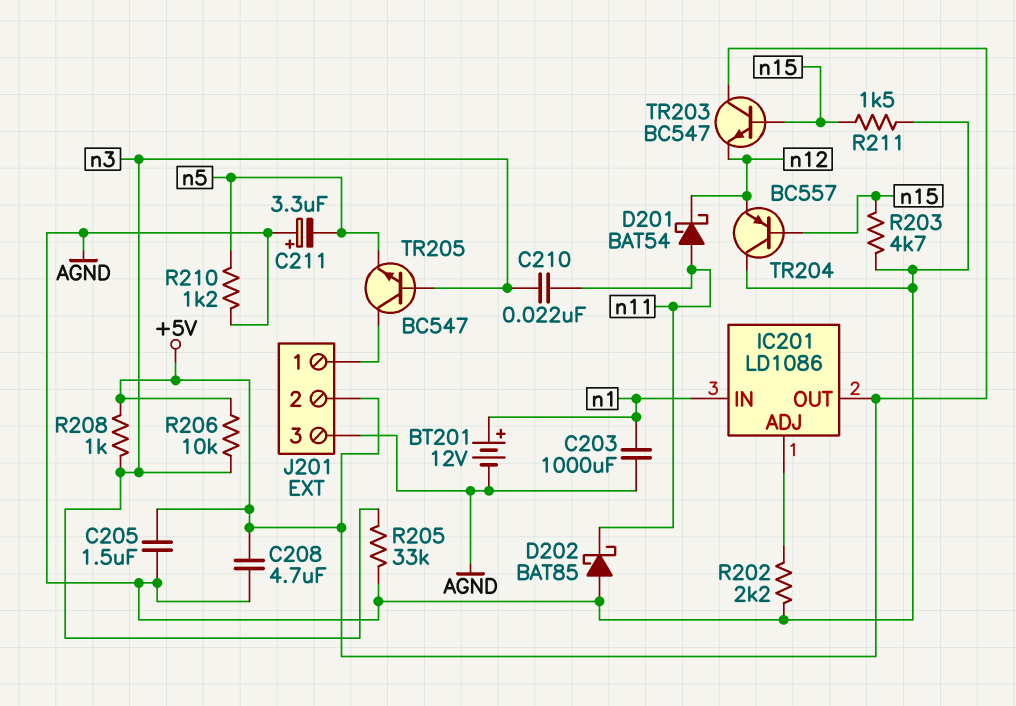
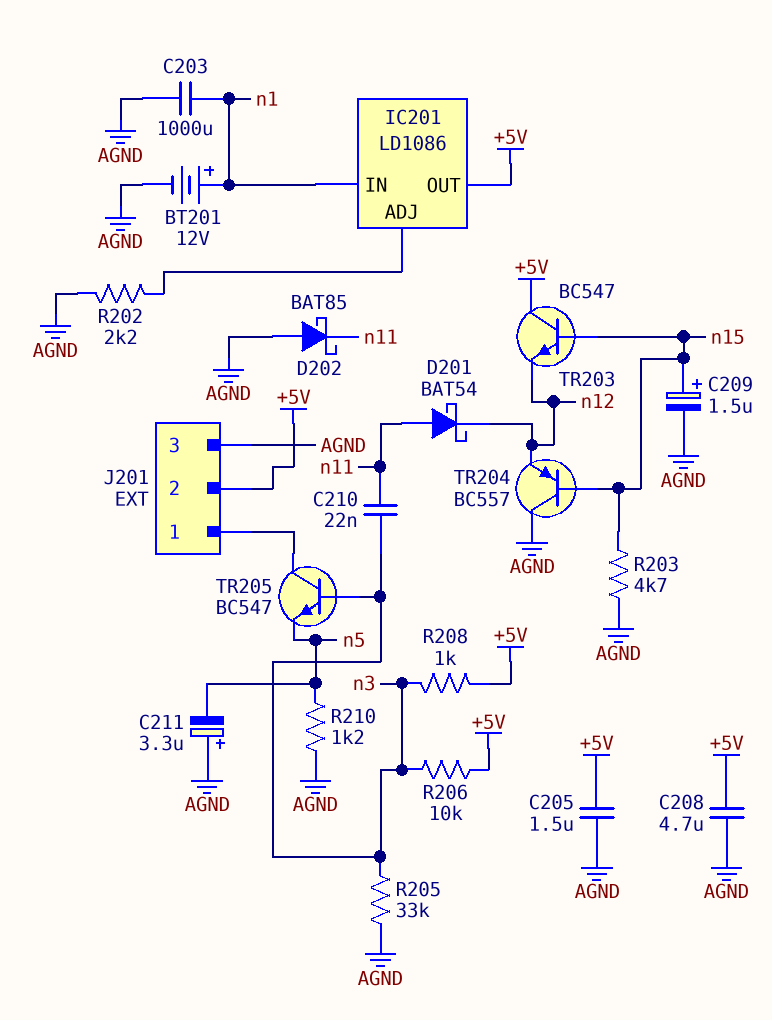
C209: none -> 1.5uF (plus n15, minus AGND)
R211: 1.5k (AGND, n15) -> none

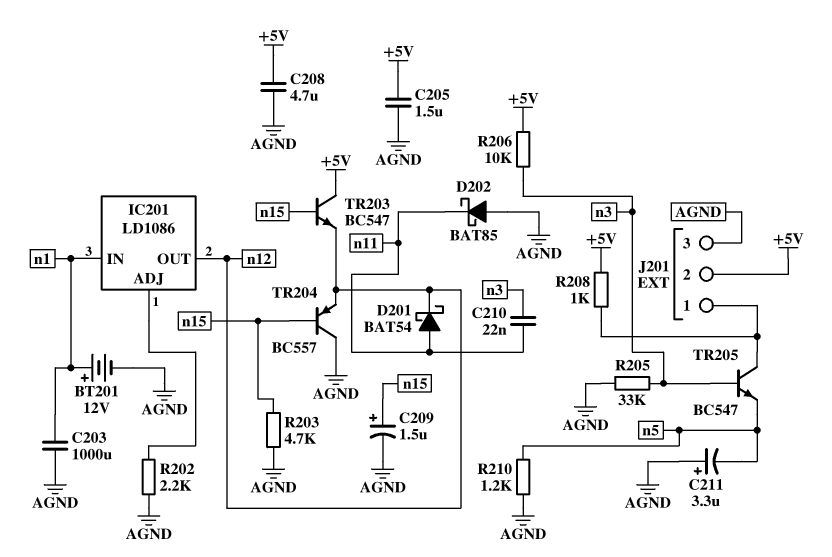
IC201 pin OUT: +5V -> n12
R208: 1k (+5V, n3) -> 1k (+5V, J201/1)

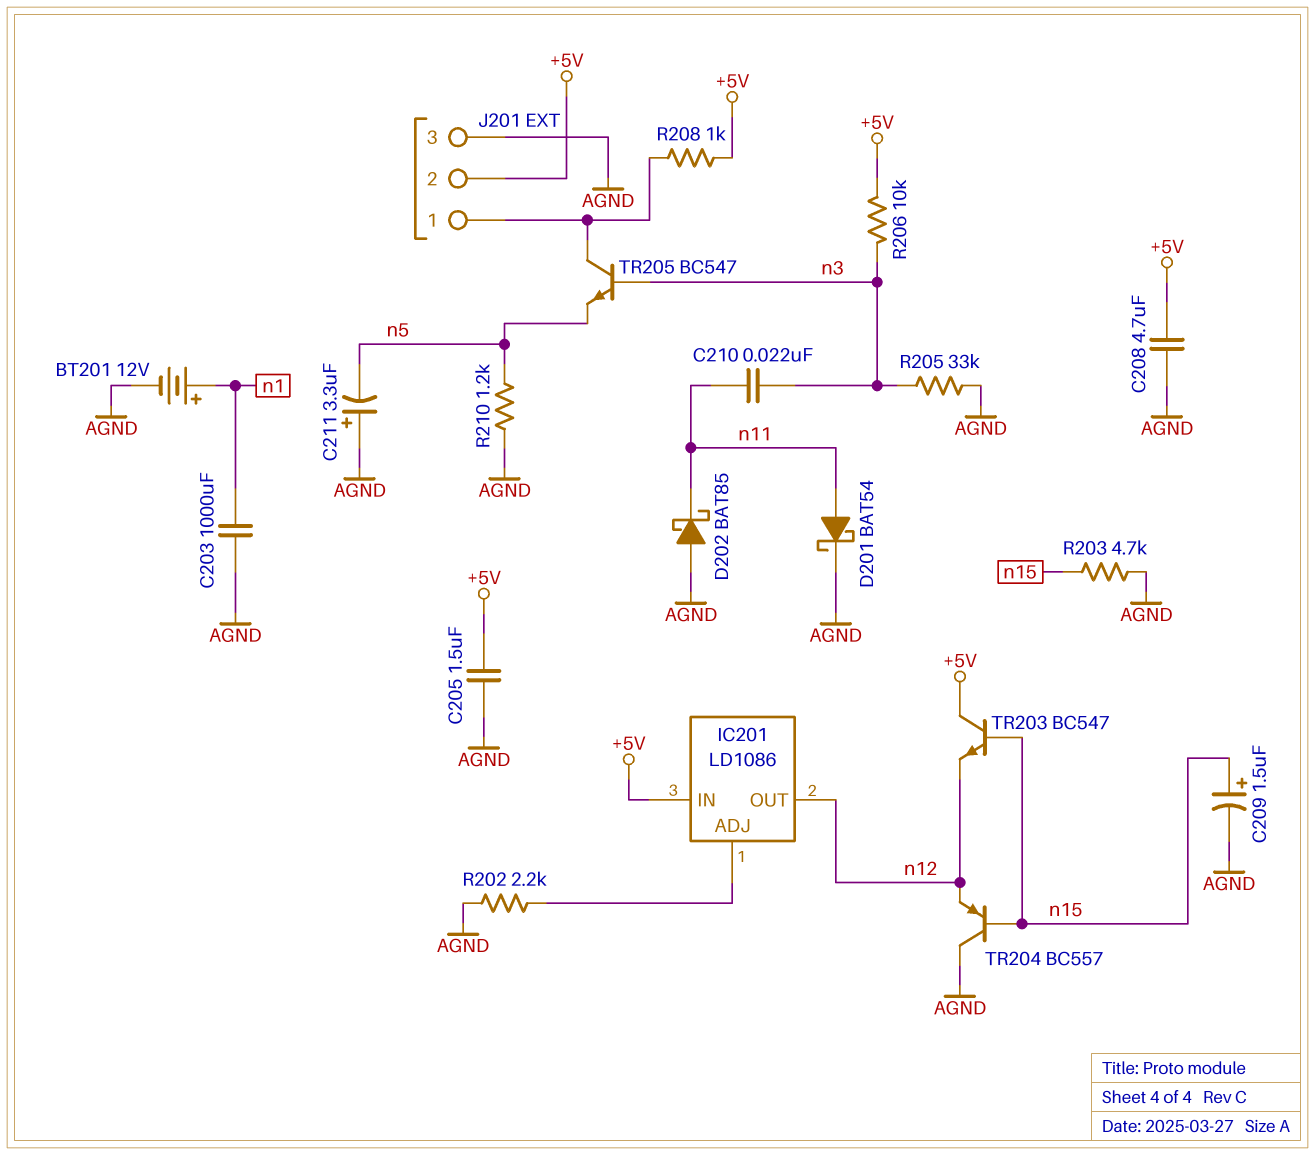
D201: schottky BAT54 (A n11, K n12) -> schottky BAT54 (A n11, K AGND)
IC201 pin IN: n1 -> +5V

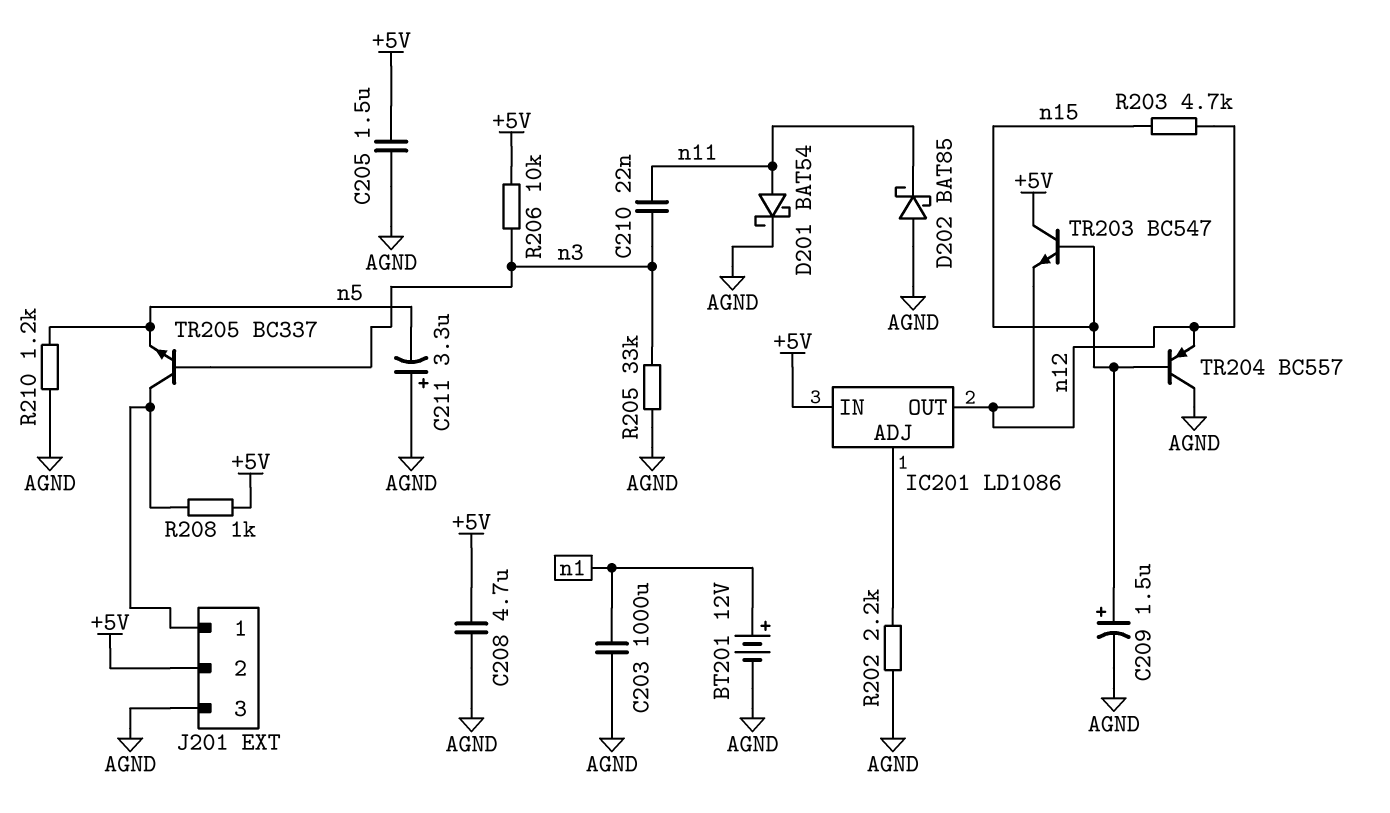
R203: 4.7k (AGND, n15) -> 4.7k (n12, n15)
TR205: NPN BC547 (B n3, C J201/1, E n5) -> NPN BC337 (B n3, C J201/1, E n5)

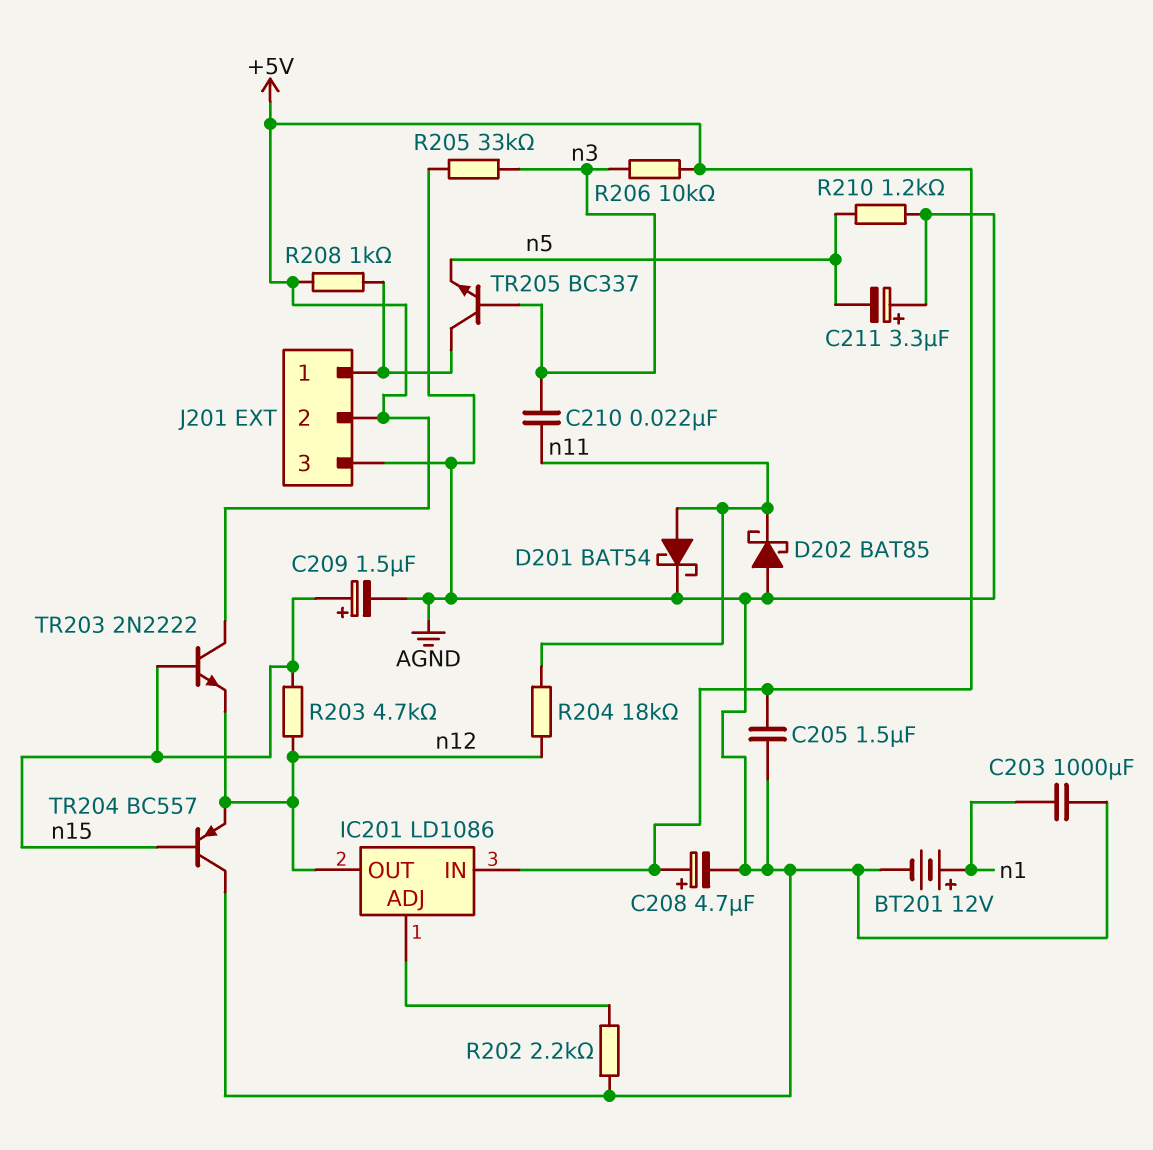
C208: 4.7uF (+5V, AGND) -> 4.7uF (plus +5V, minus AGND)
R204: none -> 18k (n11, n12)
TR203: NPN BC547 (B n15, C +5V, E n12) -> NPN 2N2222 (B n15, C +5V, E n12)

